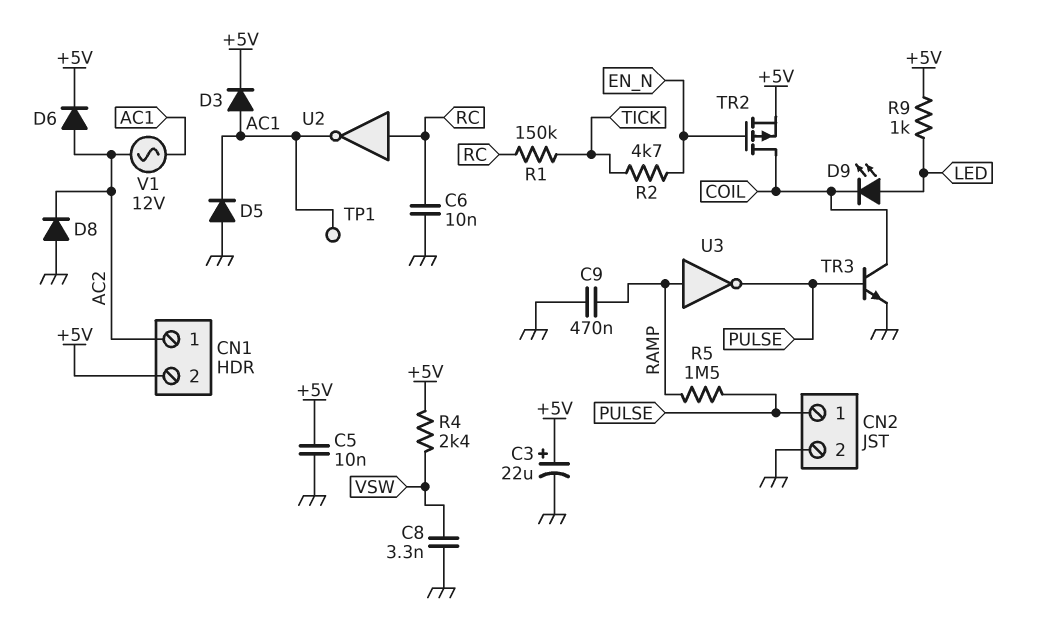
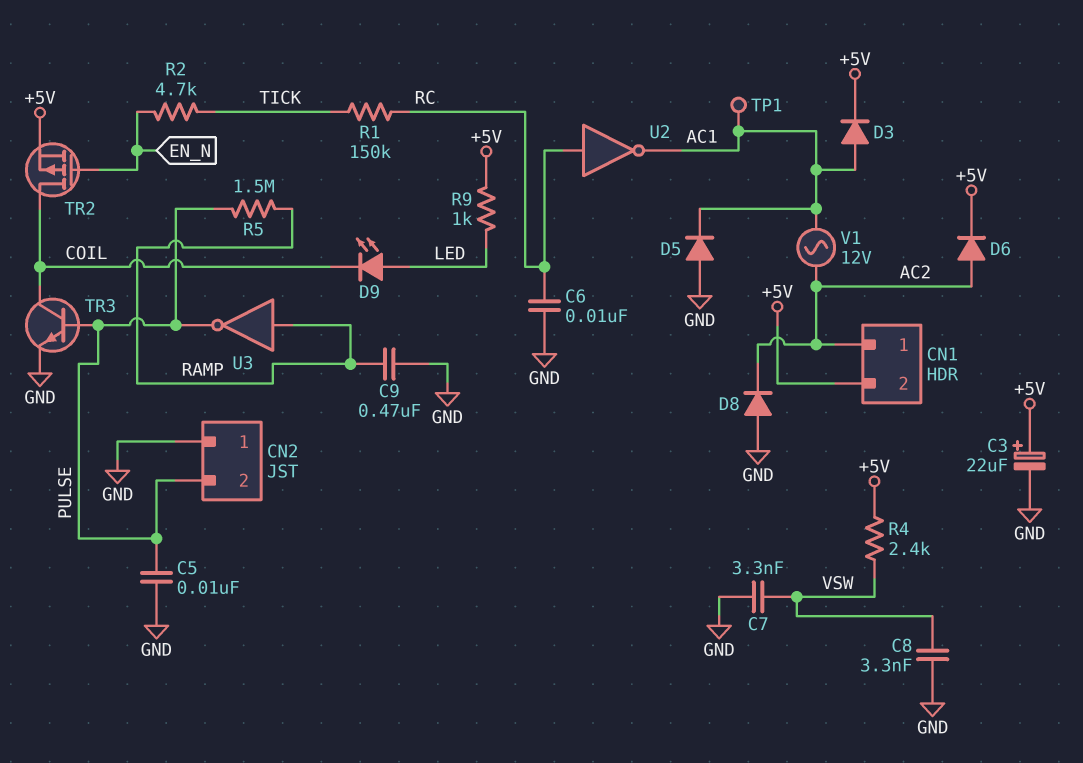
C5: 10nF (+5V, GND) -> 10nF (GND, PULSE)
C7: none -> 3.3nF (GND, VSW)
CN2 pin 1: PULSE -> GND
CN2 pin 2: GND -> PULSE

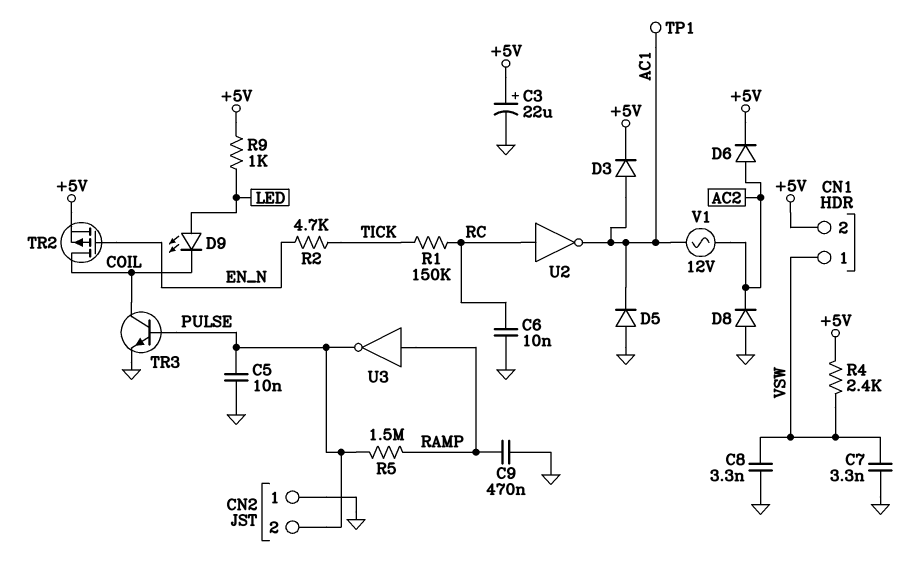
CN1 pin 1: AC2 -> VSW

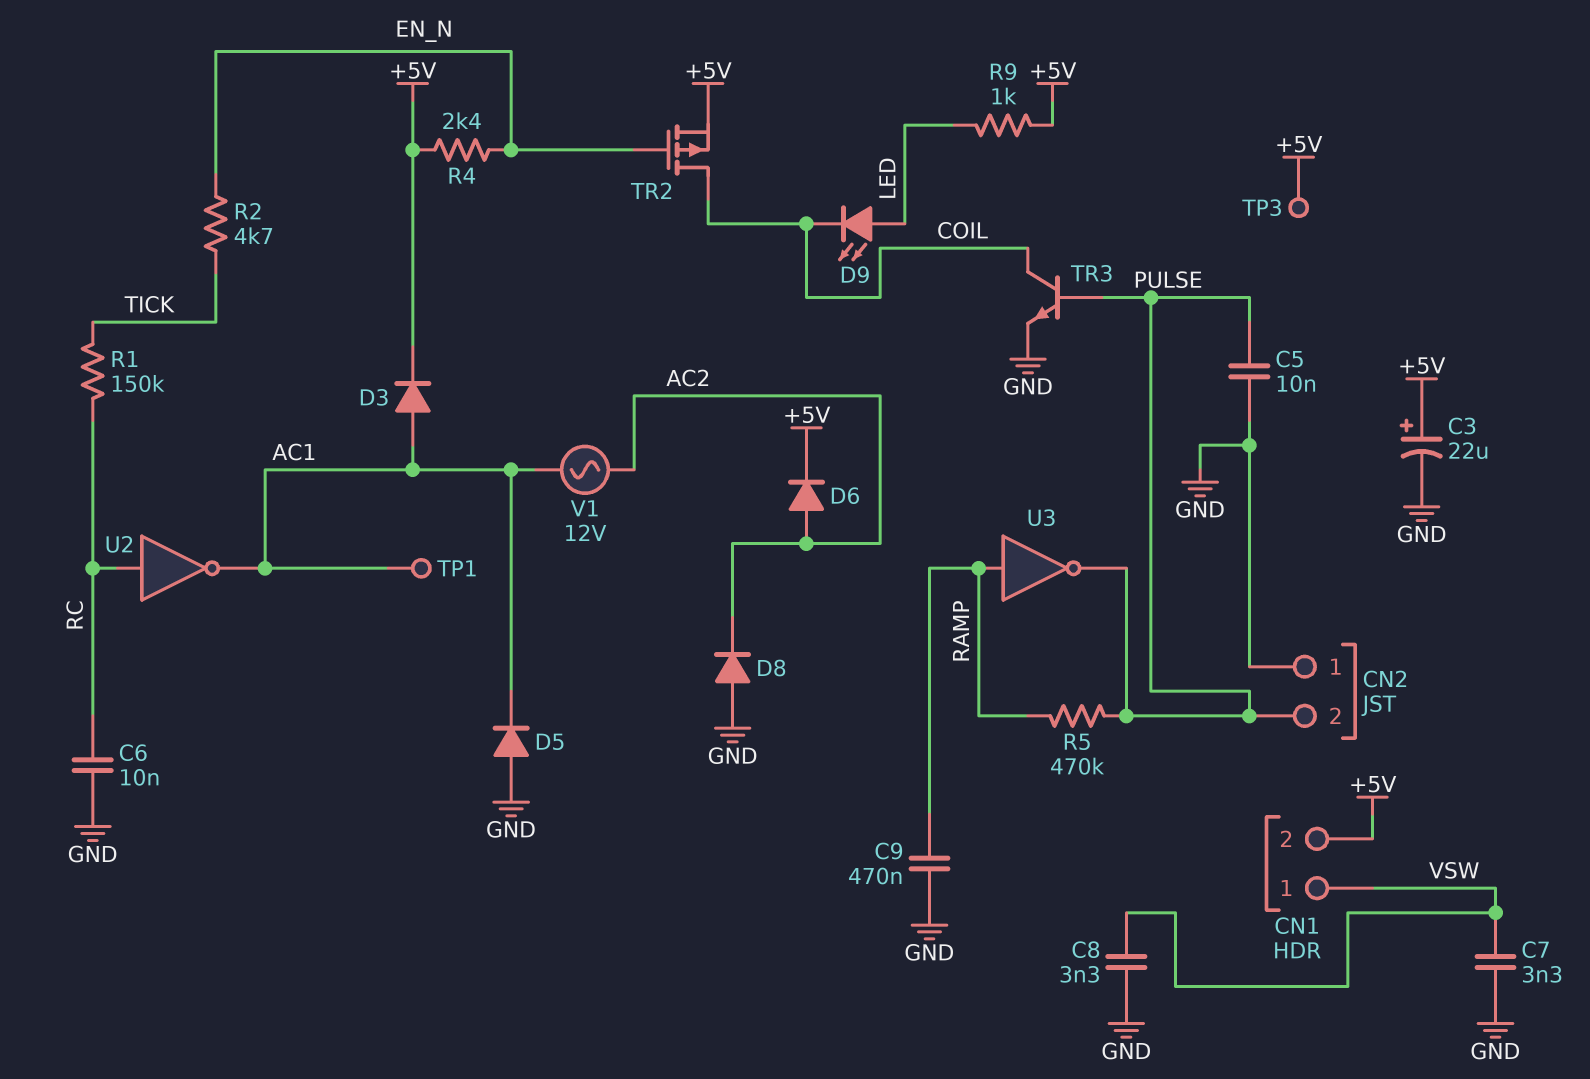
R4: 2.4k (+5V, VSW) -> 2.4k (+5V, EN_N)
R5: 1.5M (PULSE, RAMP) -> 470k (PULSE, RAMP)
TP3: none -> test point (+5V)

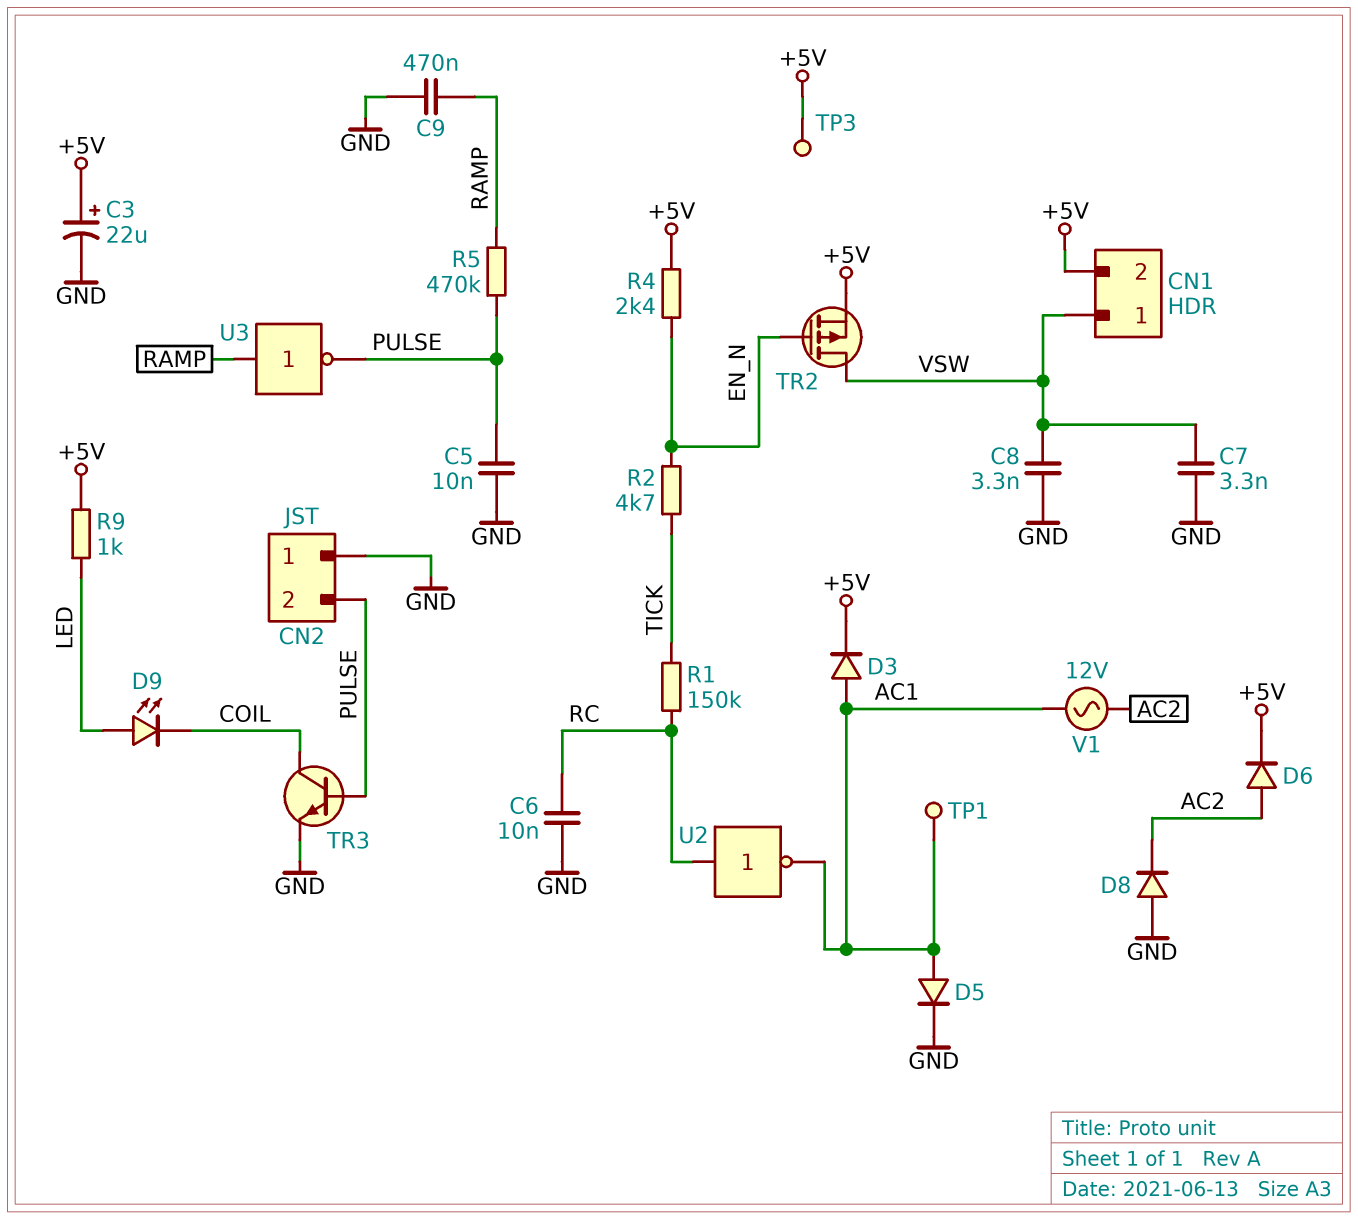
D5: diode (A GND, K AC1) -> diode (A AC1, K GND)
TR2: PMOS (G EN_N, D COIL, S +5V) -> PMOS (G EN_N, D VSW, S +5V)

